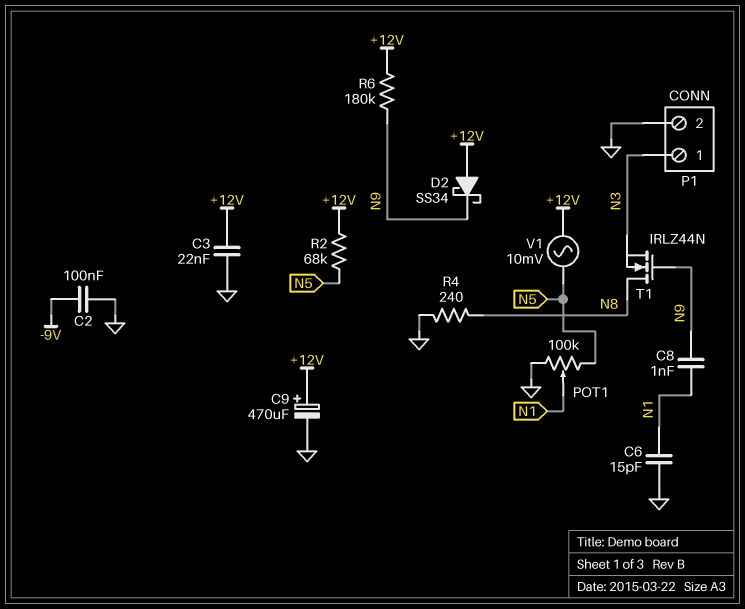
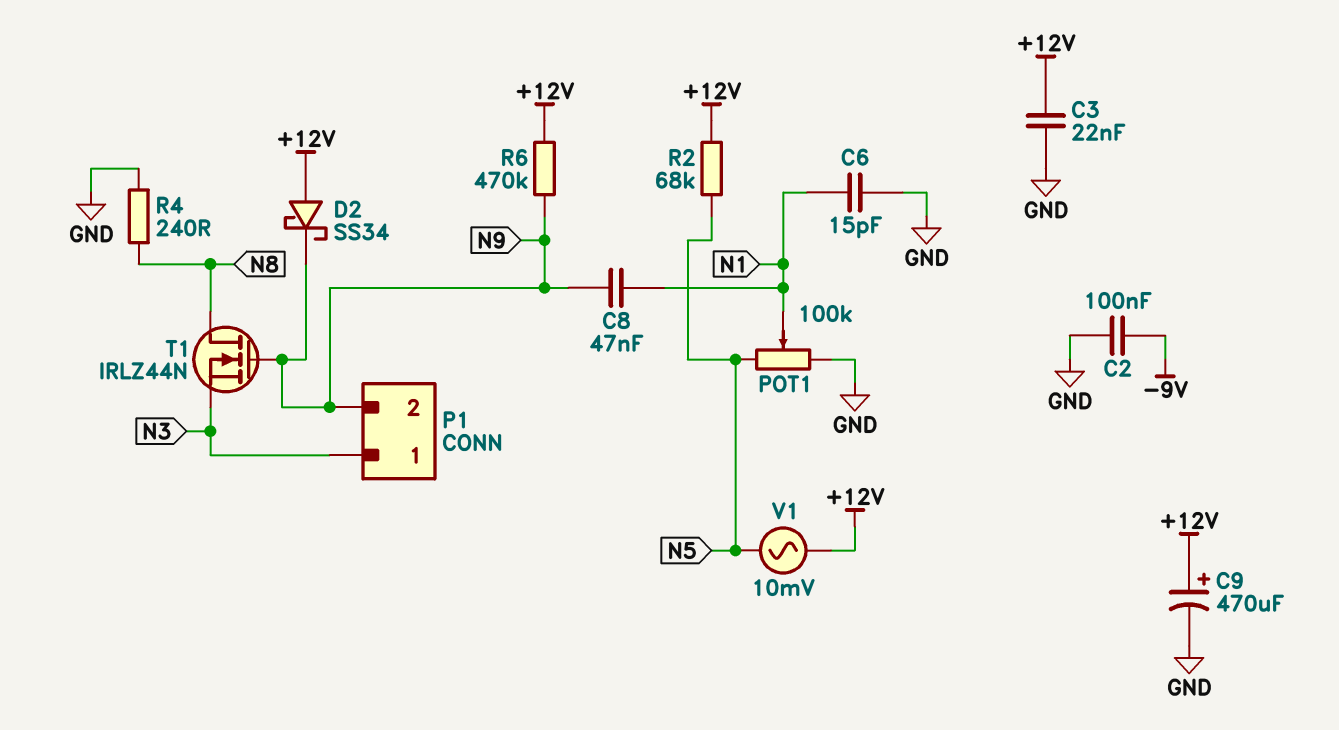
C8: 1nF (N1, N9) -> 47nF (N1, N9)
P1 pin 2: GND -> N9
R6: 180k (+12V, N9) -> 470k (+12V, N9)

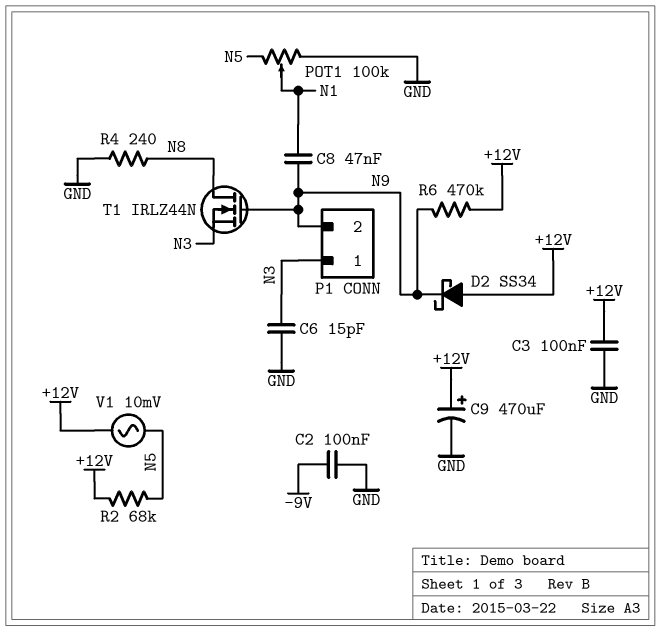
C3: 22nF (+12V, GND) -> 100nF (+12V, GND)
C6: 15pF (GND, N1) -> 15pF (GND, N3)

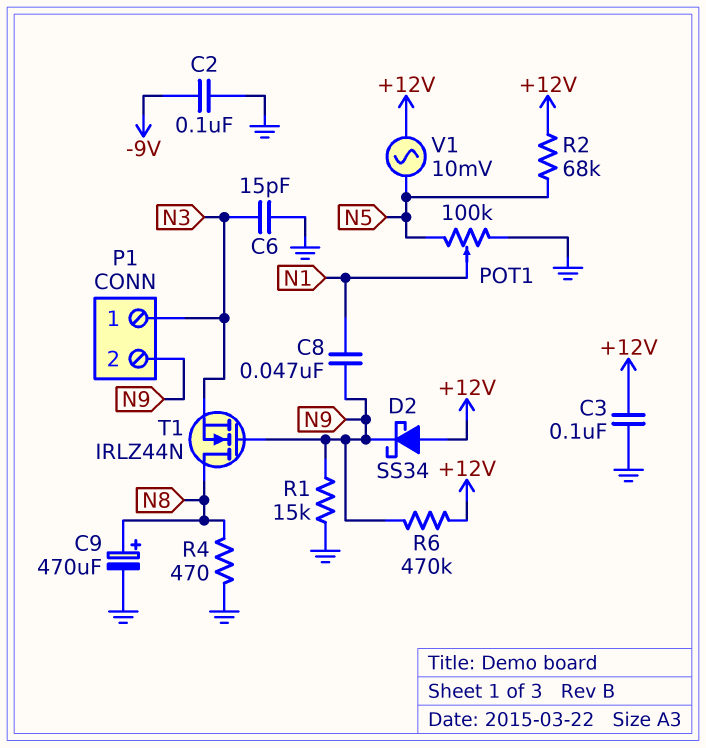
C9: 470uF (plus +12V, minus GND) -> 470uF (plus N8, minus GND)
R1: none -> 15k (GND, N9)
R4: 240 (GND, N8) -> 470 (GND, N8)

